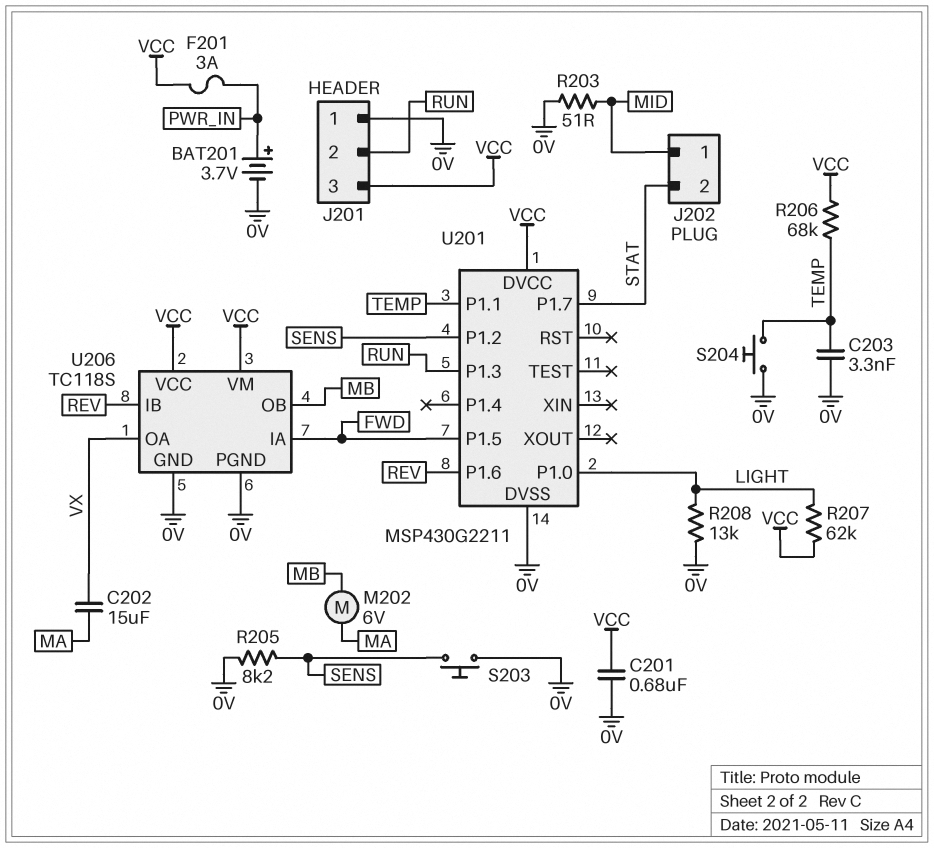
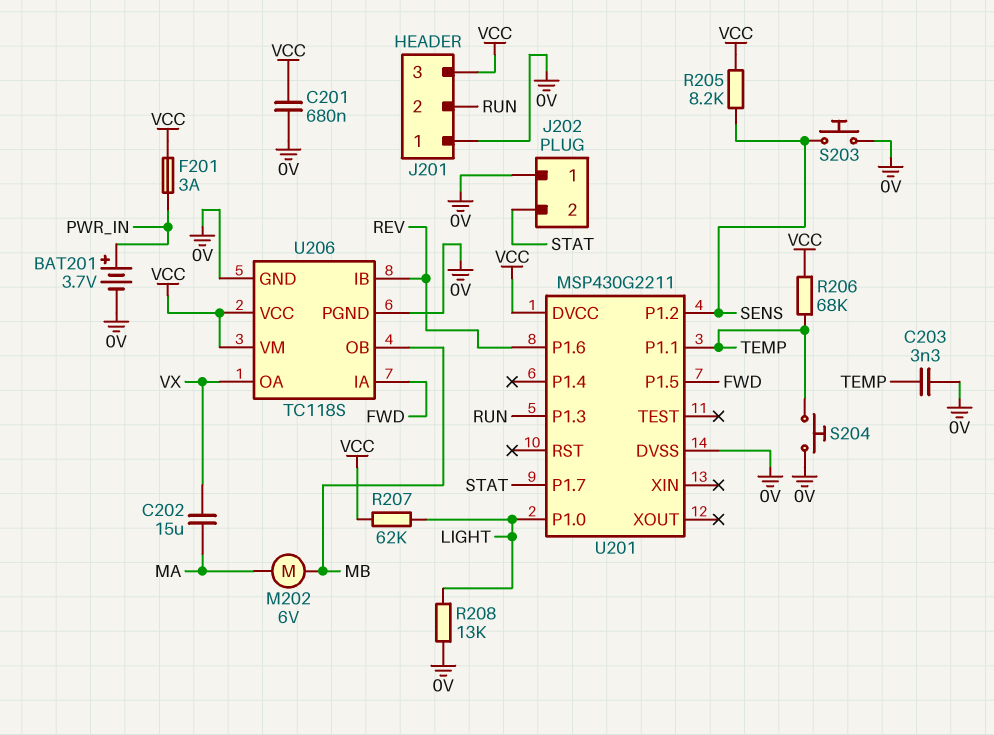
J202 pin 1: MID -> 0V
R203: 51 (0V, MID) -> none
R205: 8.2k (0V, SENS) -> 8.2k (SENS, VCC)

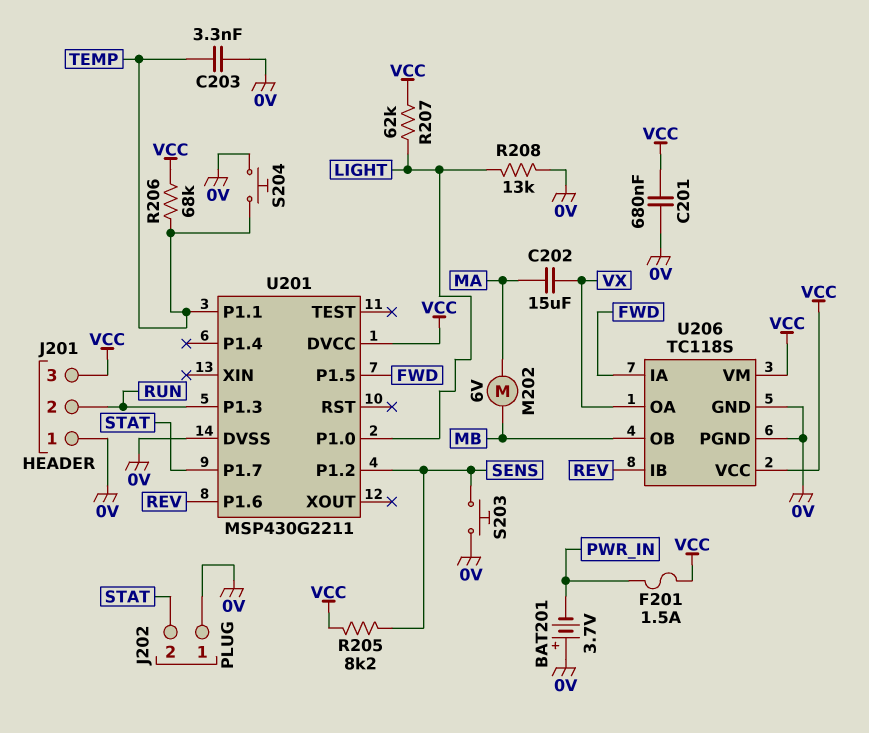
BAT201: 3.7V (plus PWR_IN, minus 0V) -> 3.7V (plus 0V, minus PWR_IN)
F201: 3A (PWR_IN, VCC) -> 1.5A (PWR_IN, VCC)

